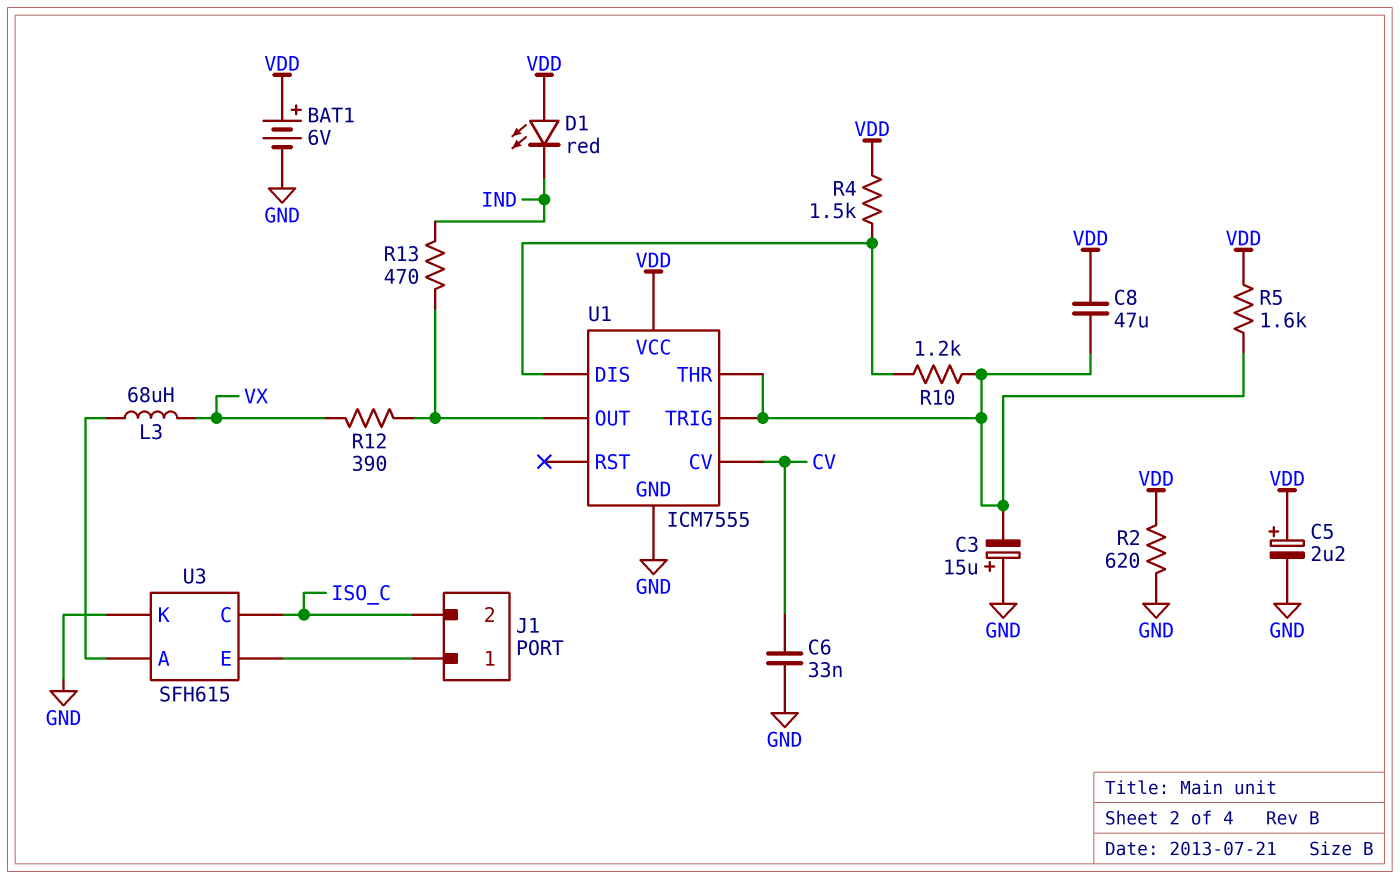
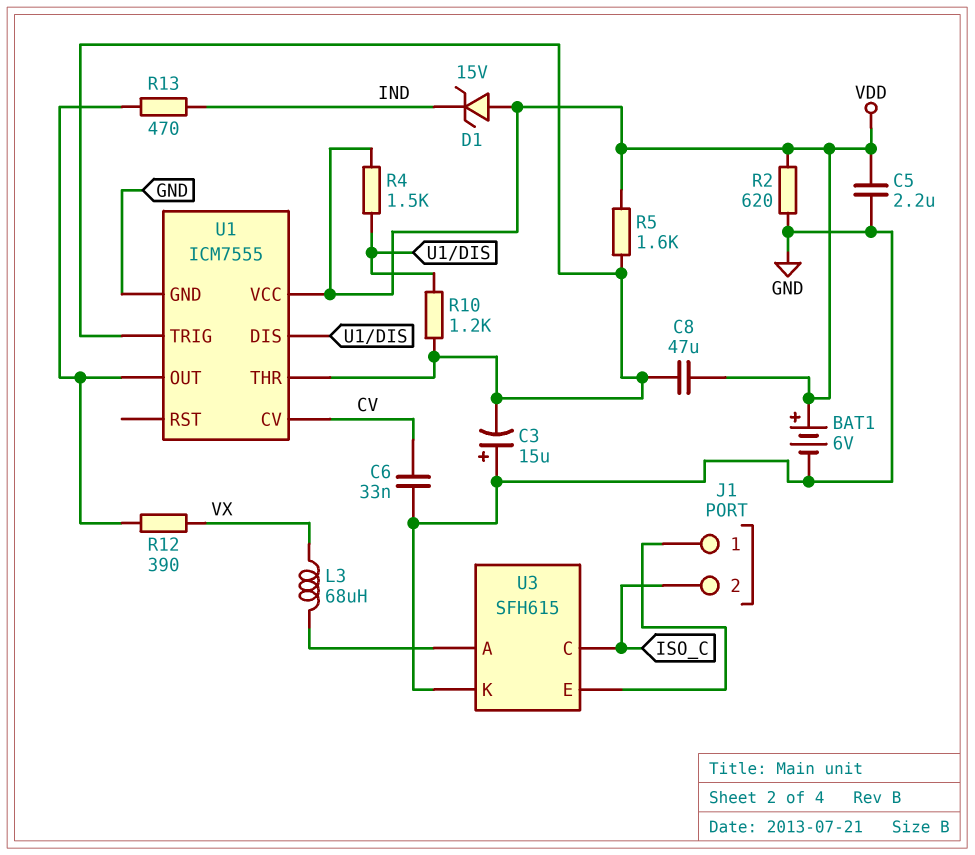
C5: 2.2uF (plus VDD, minus GND) -> 2.2uF (GND, VDD)
D1: LED red (A VDD, K IND) -> zener 15V (A VDD, K IND)

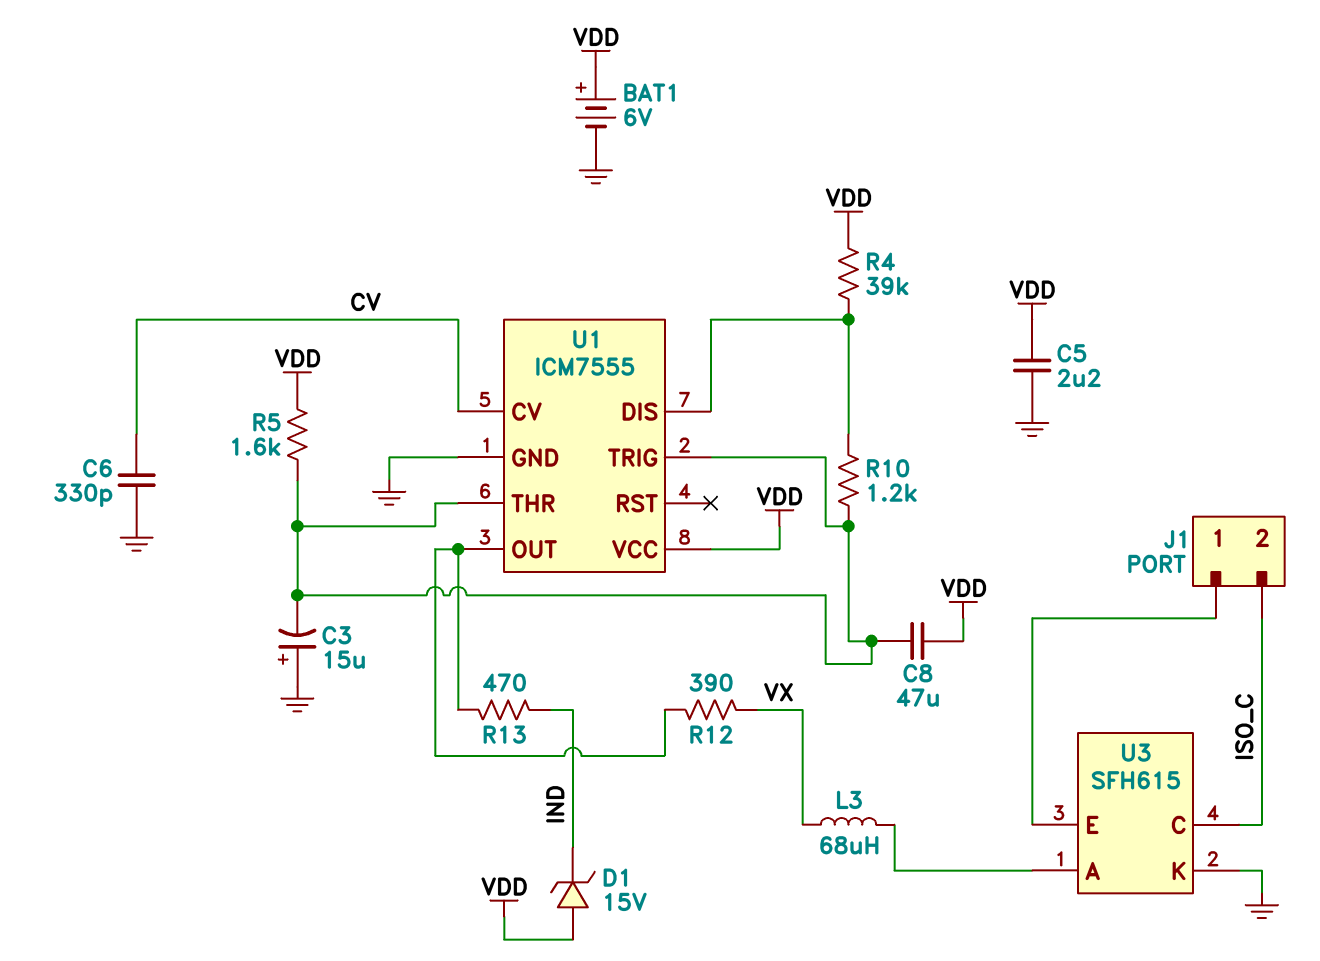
C6: 33nF (CV, GND) -> 330pF (CV, GND)
R2: 620 (GND, VDD) -> none
R4: 1.5k (U1/DIS, VDD) -> 39k (U1/DIS, VDD)

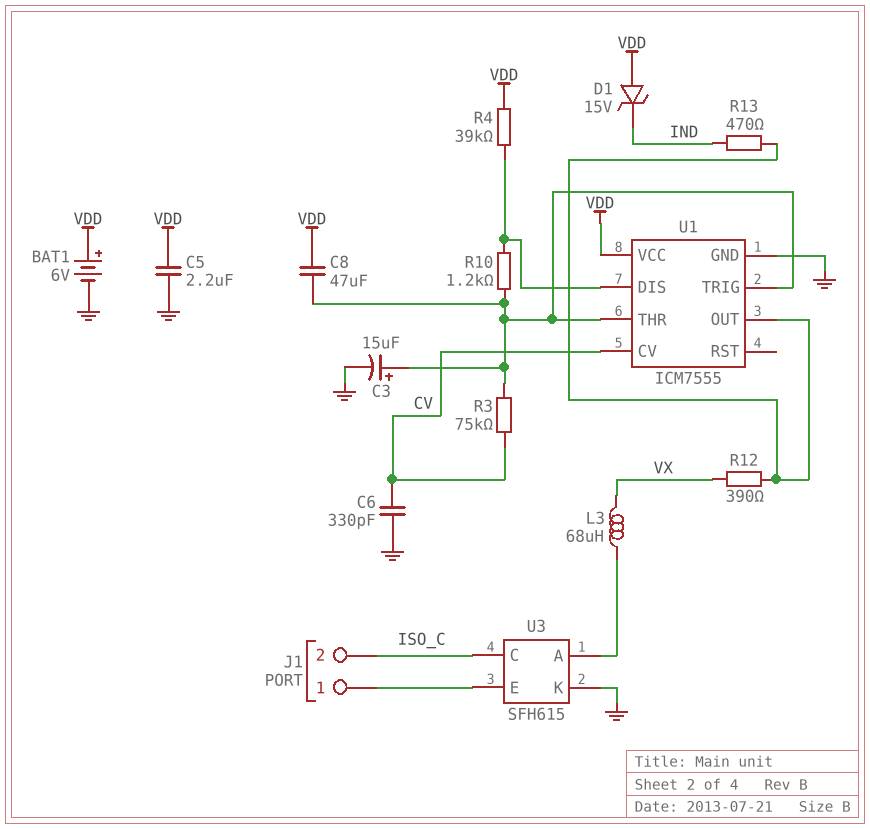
C3: 15uF (plus GND, minus U1/THR) -> 15uF (plus U1/THR, minus GND)
R3: none -> 75k (CV, U1/THR)
R5: 1.6k (U1/THR, VDD) -> none

